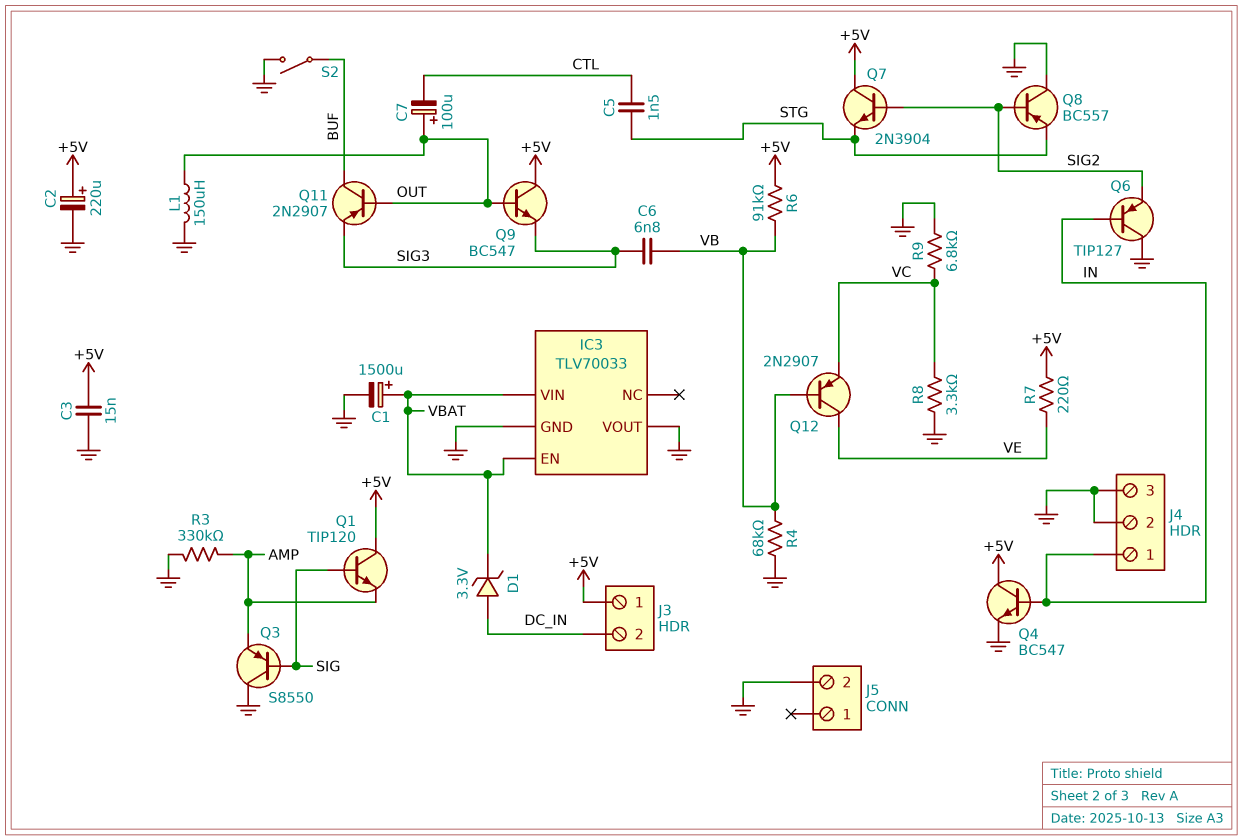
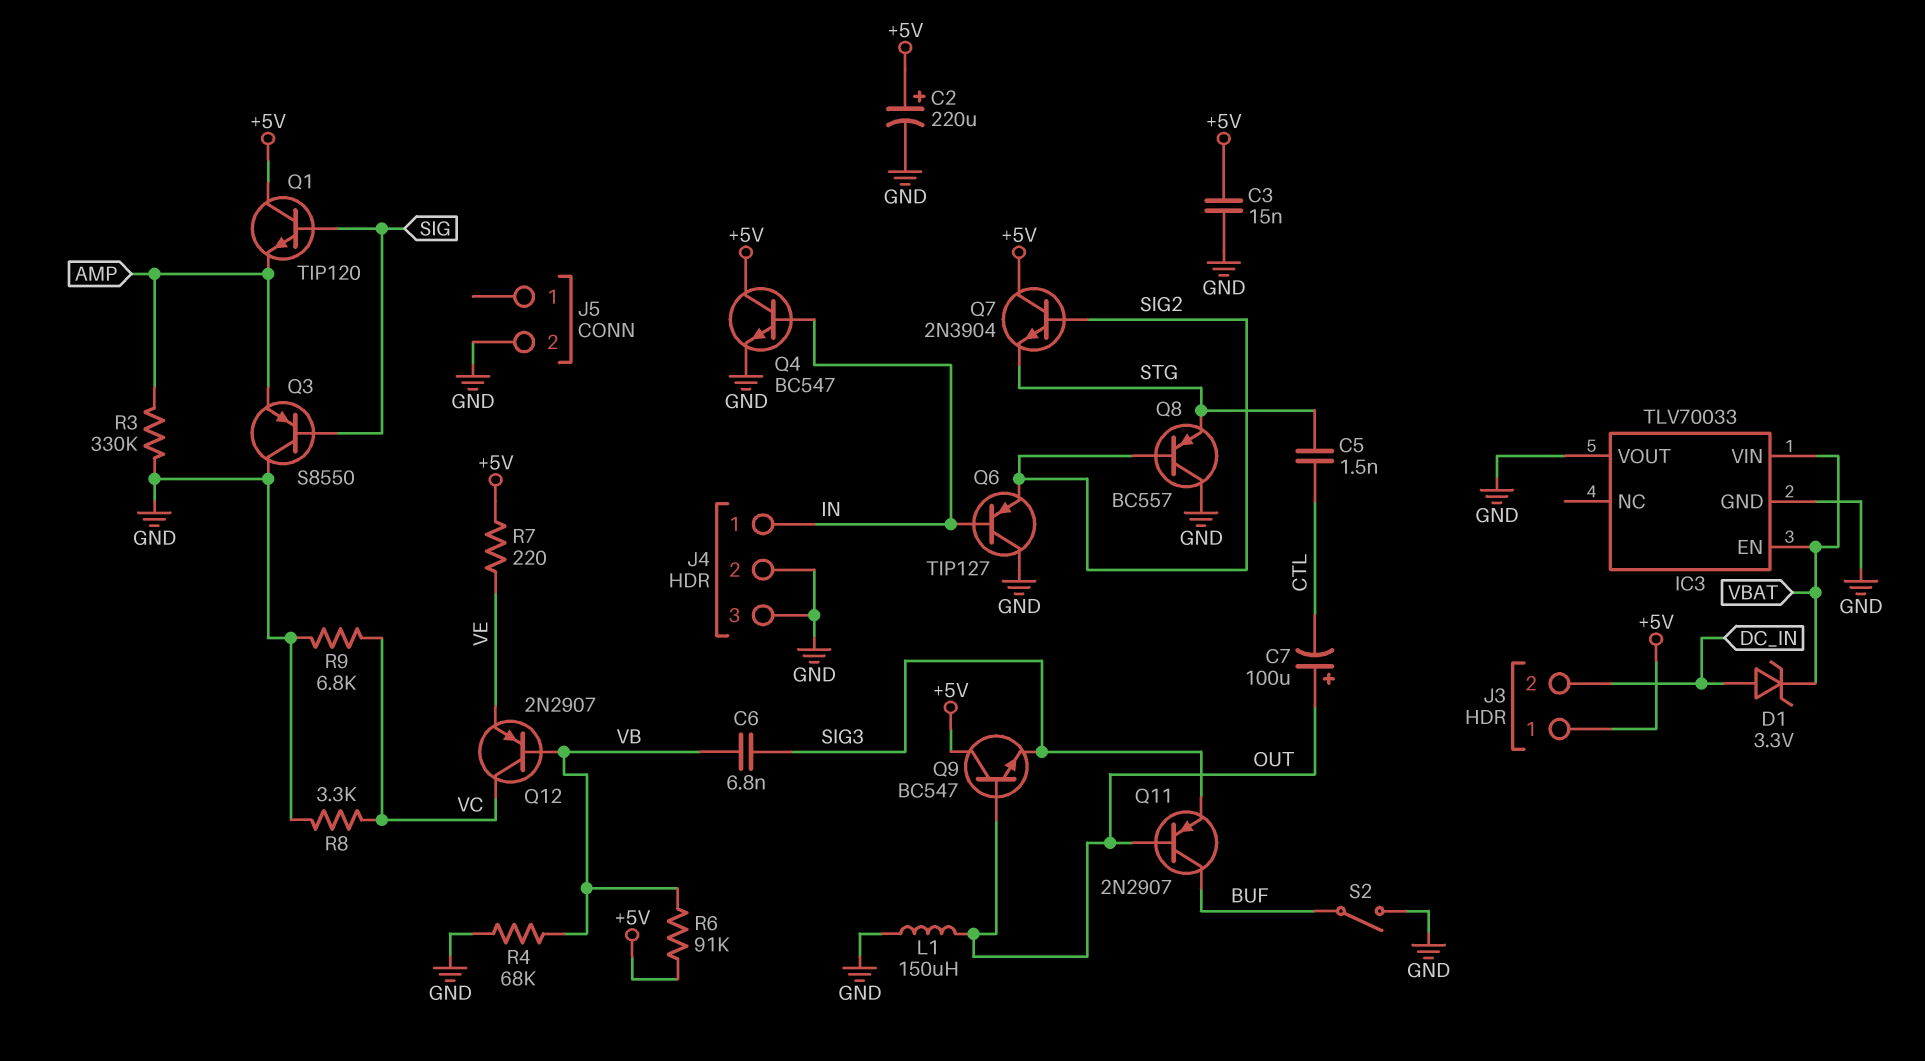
C1: 1500uF (plus VBAT, minus GND) -> none
Q12: PNP 2N2907 (B VB, C VE, E VC) -> PNP 2N2907 (B VB, C VC, E VE)

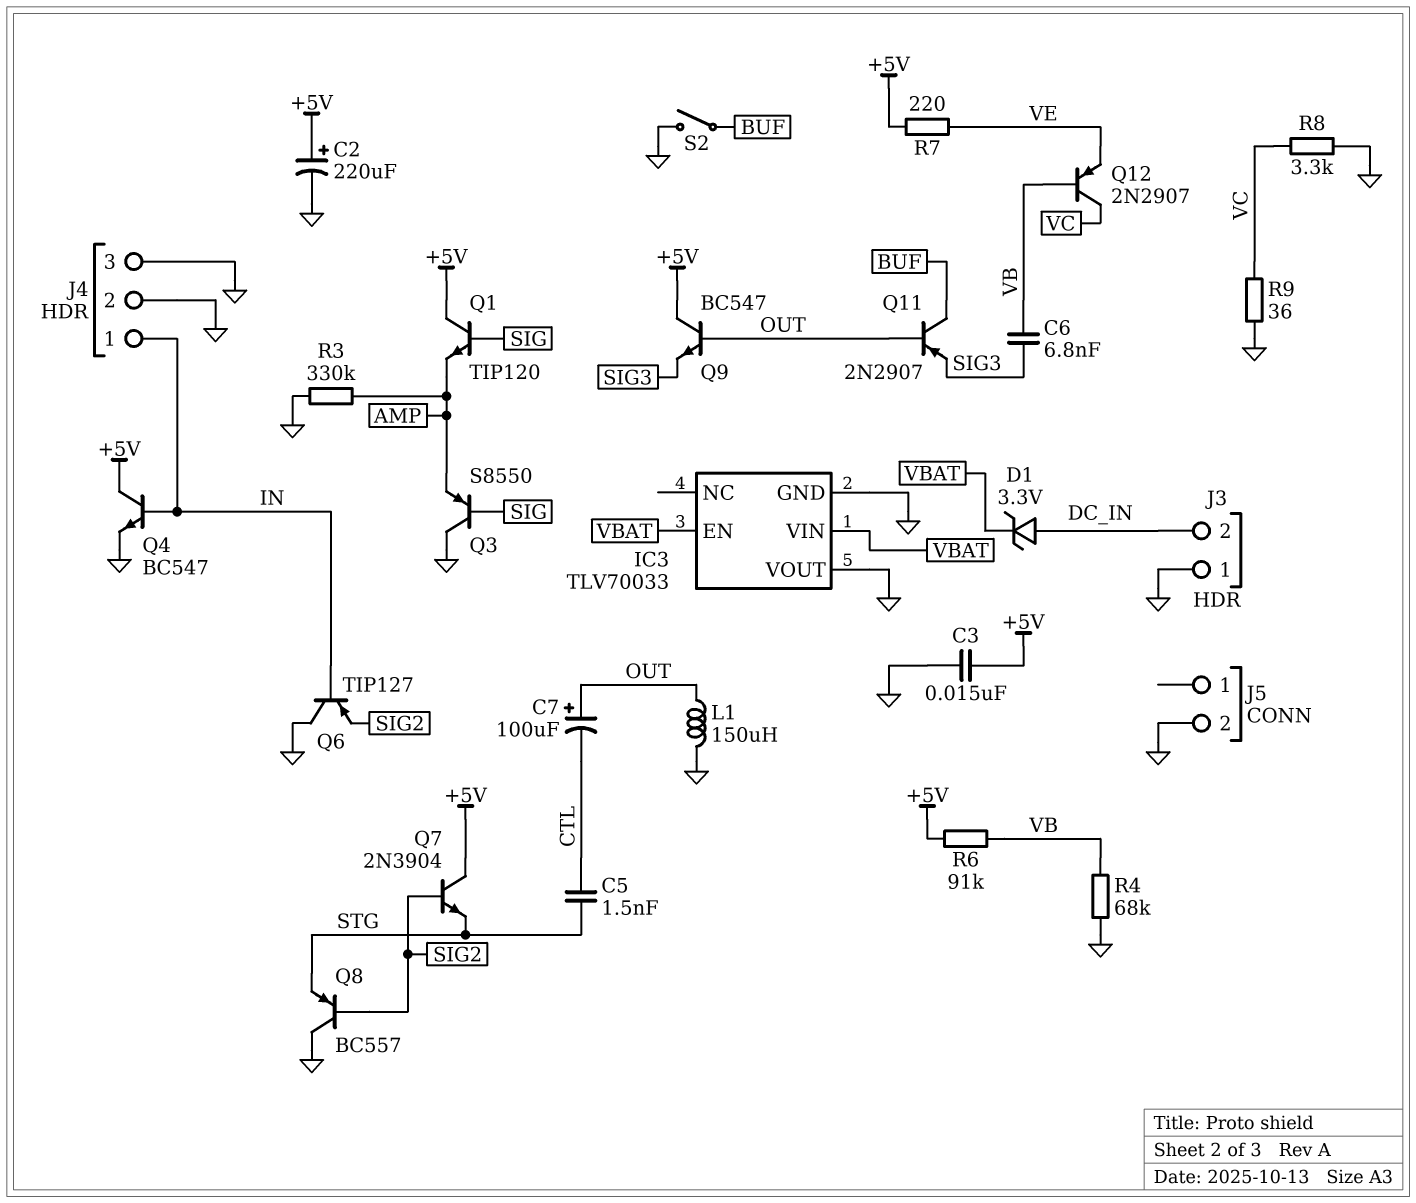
J3 pin 1: +5V -> GND
R9: 6.8k (GND, VC) -> 36 (GND, VC)

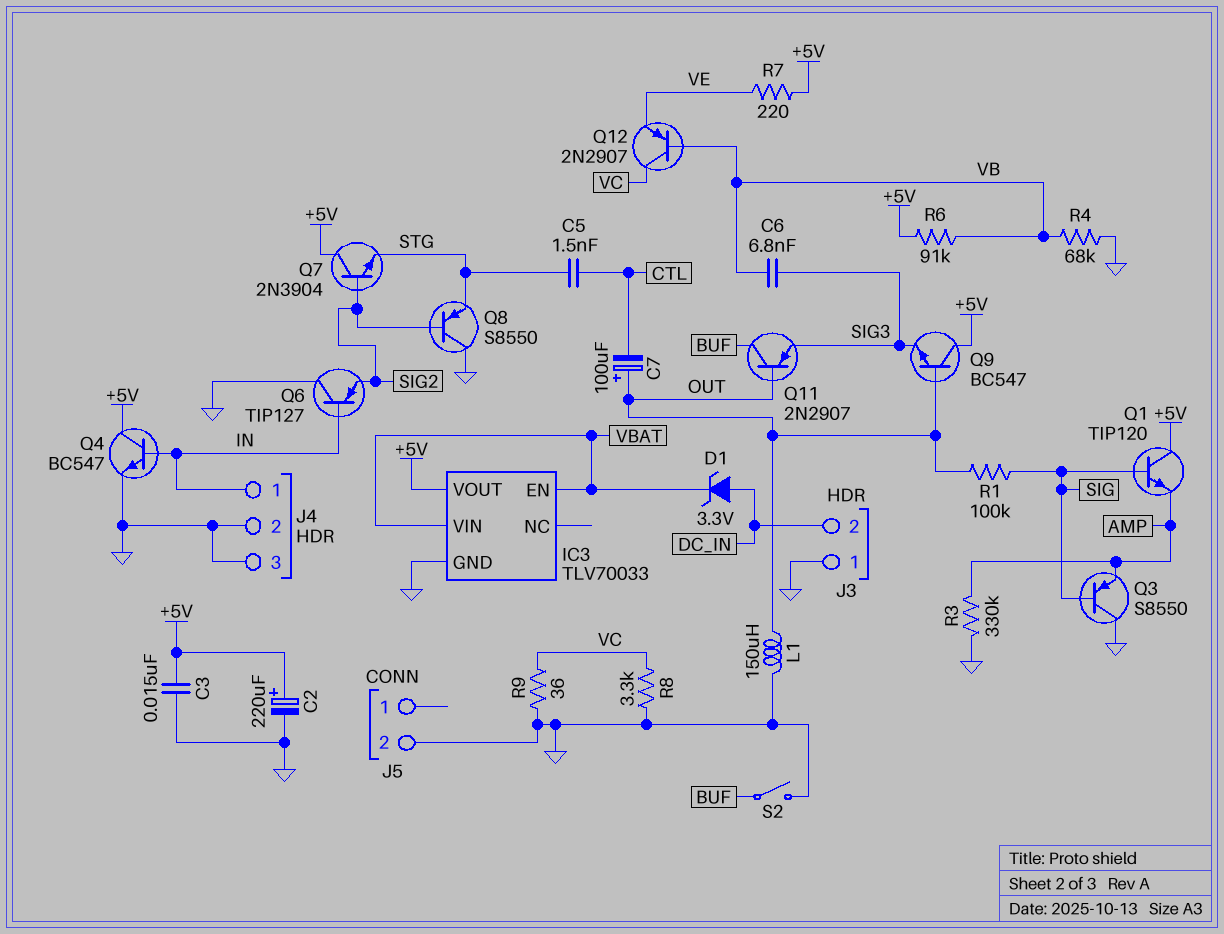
IC3 pin VOUT: GND -> +5V
Q8: PNP BC557 (B SIG2, C GND, E STG) -> PNP S8550 (B SIG2, C GND, E STG)
R1: none -> 100k (OUT, SIG)

